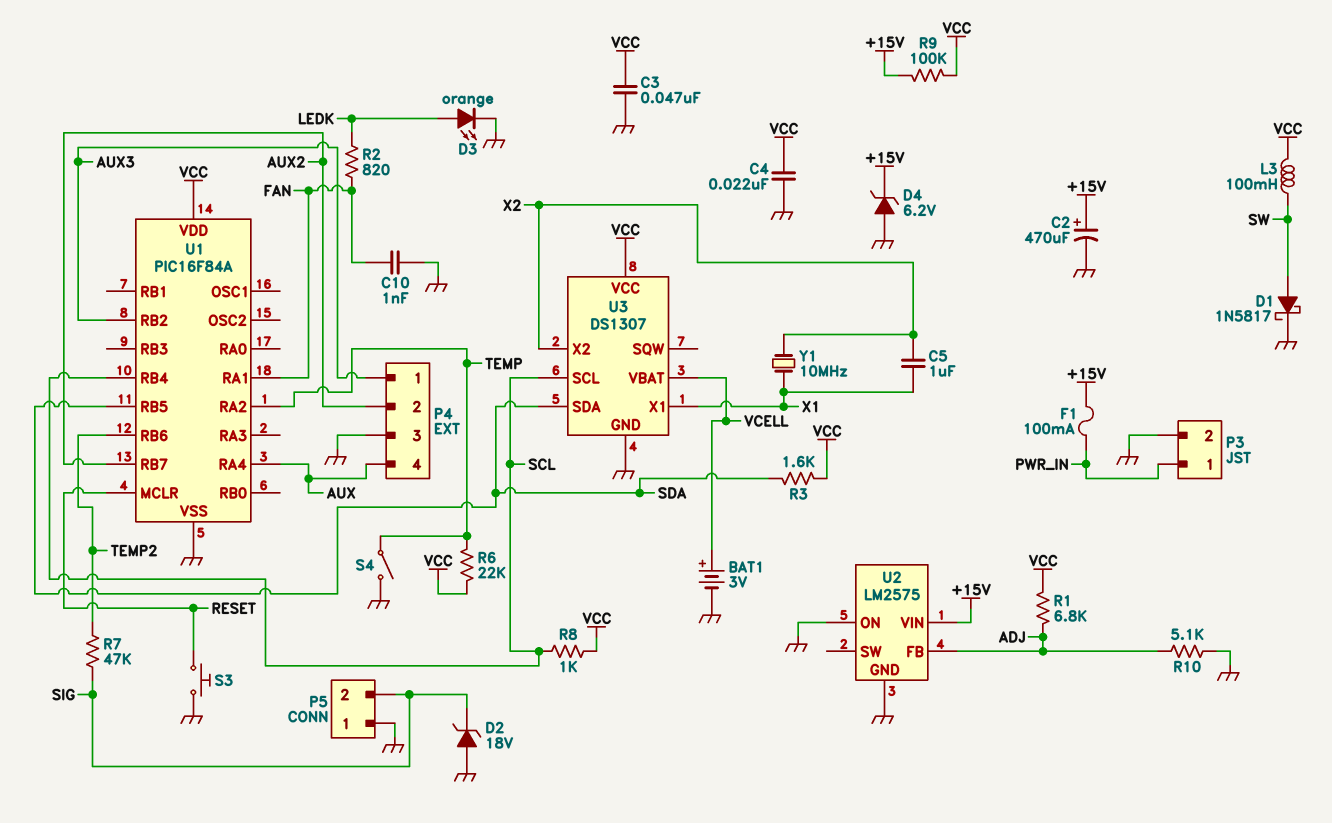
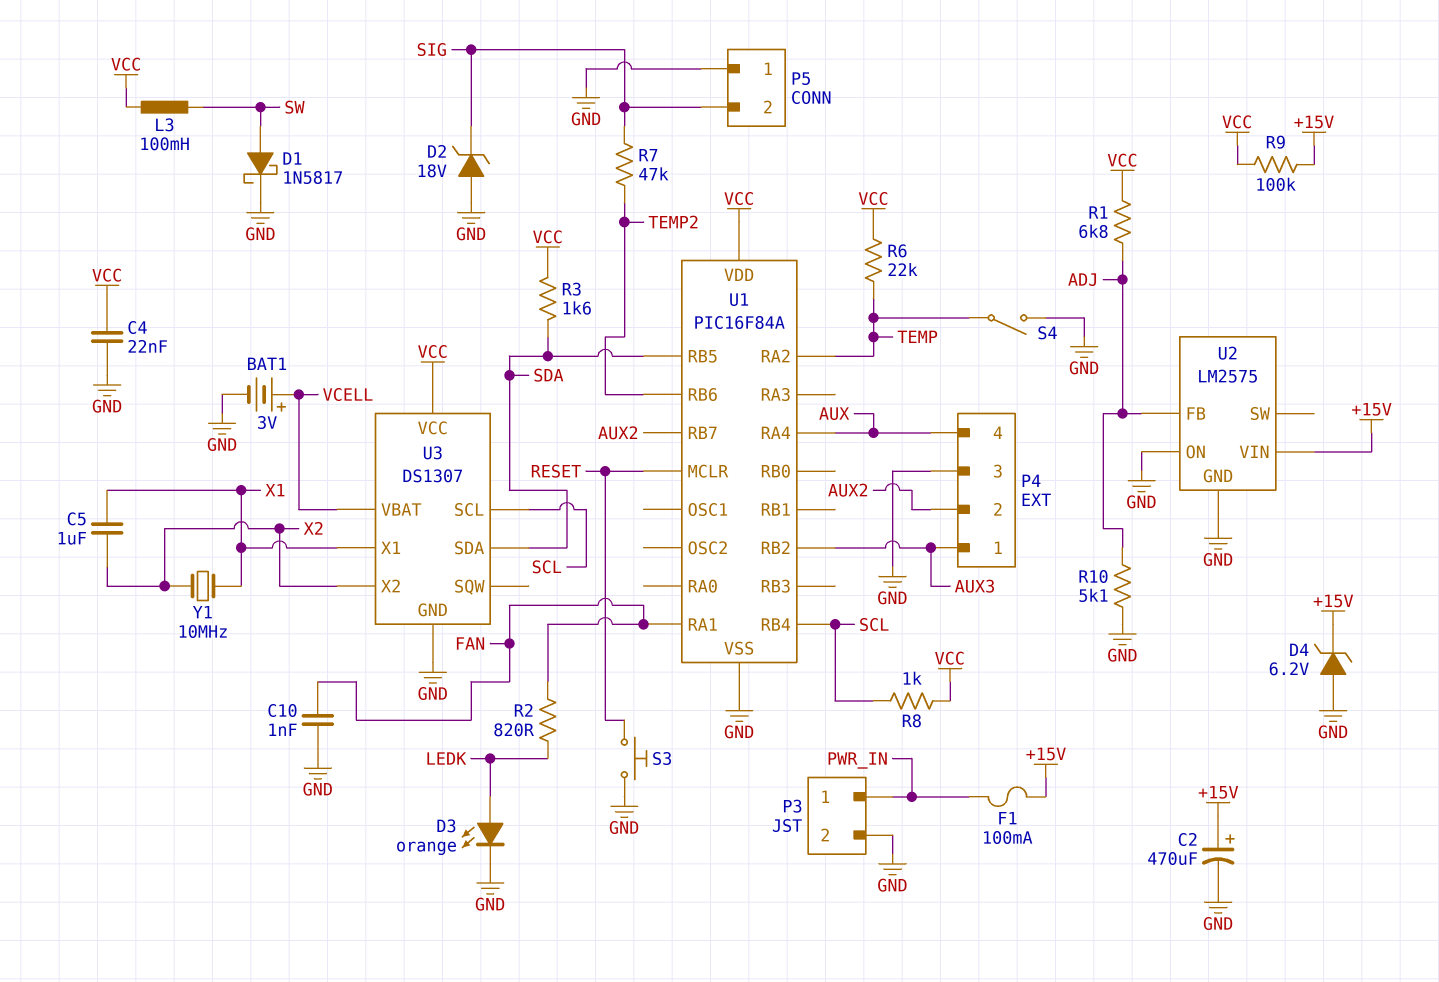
C3: 47nF (GND, VCC) -> none

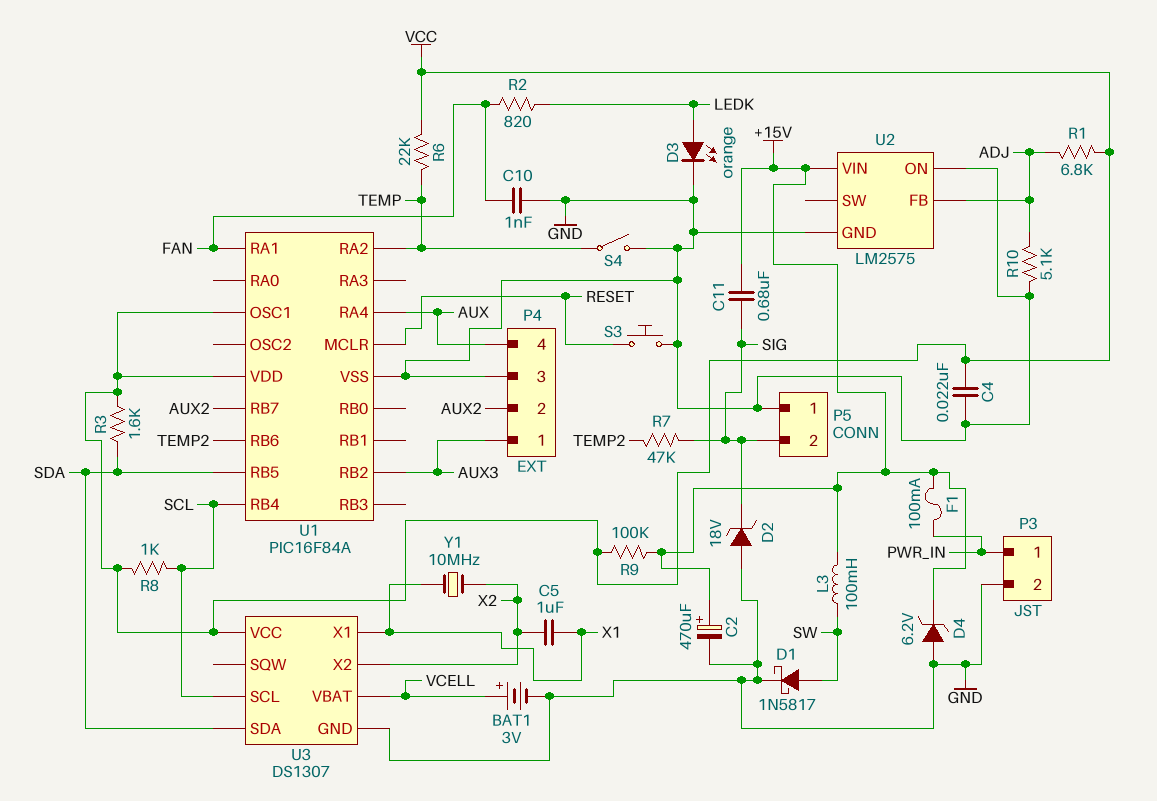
C11: none -> 680nF (+15V, SIG)
L3: 100mH (SW, VCC) -> 100mH (+15V, SW)
U1 pin OSC1: none -> VCC

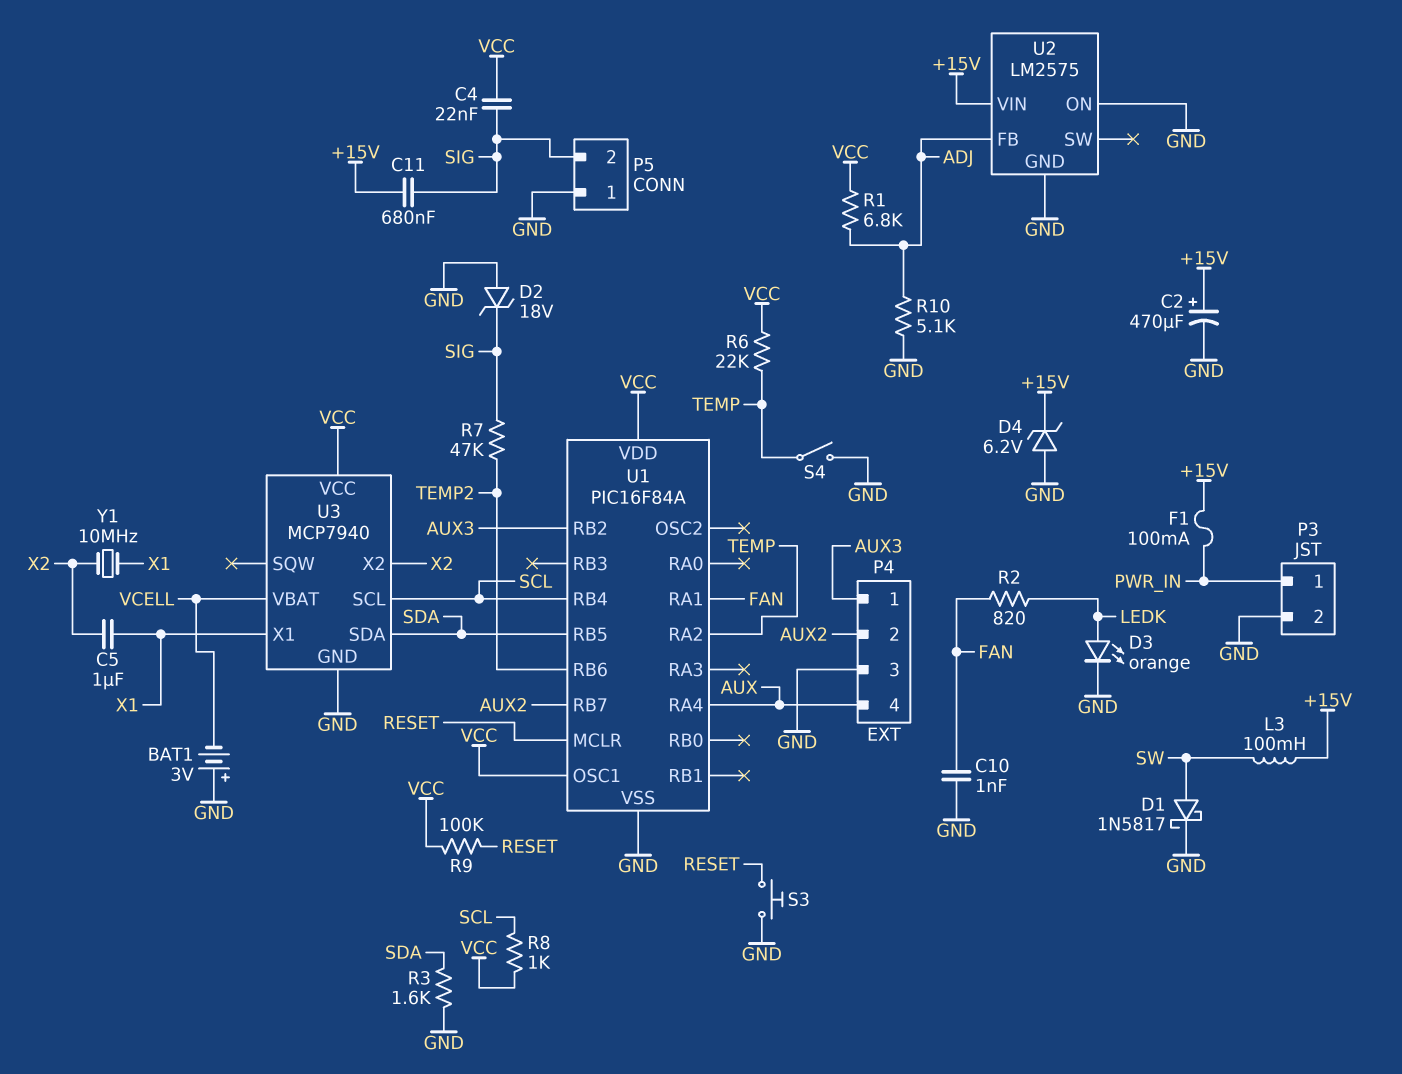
BAT1: 3V (plus VCELL, minus GND) -> 3V (plus GND, minus VCELL)
C4: 22nF (GND, VCC) -> 22nF (SIG, VCC)
R3: 1.6k (SDA, VCC) -> 1.6k (GND, SDA)
R9: 100k (+15V, VCC) -> 100k (RESET, VCC)
U3: DS1307 -> MCP7940

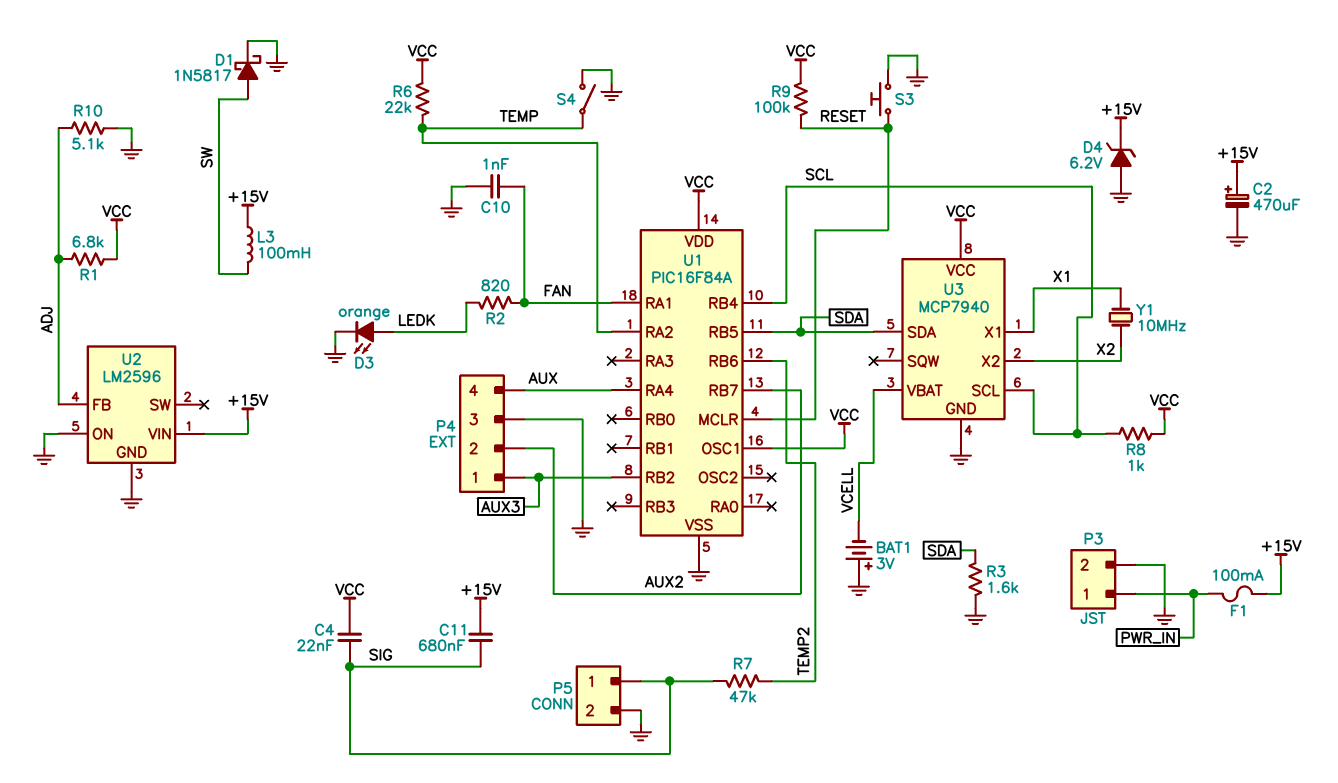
C5: 1uF (X1, X2) -> none
D2: zener 18V (A GND, K SIG) -> none
P5 pin 1: GND -> SIG
P5 pin 2: SIG -> GND
U2: LM2575 -> LM2596

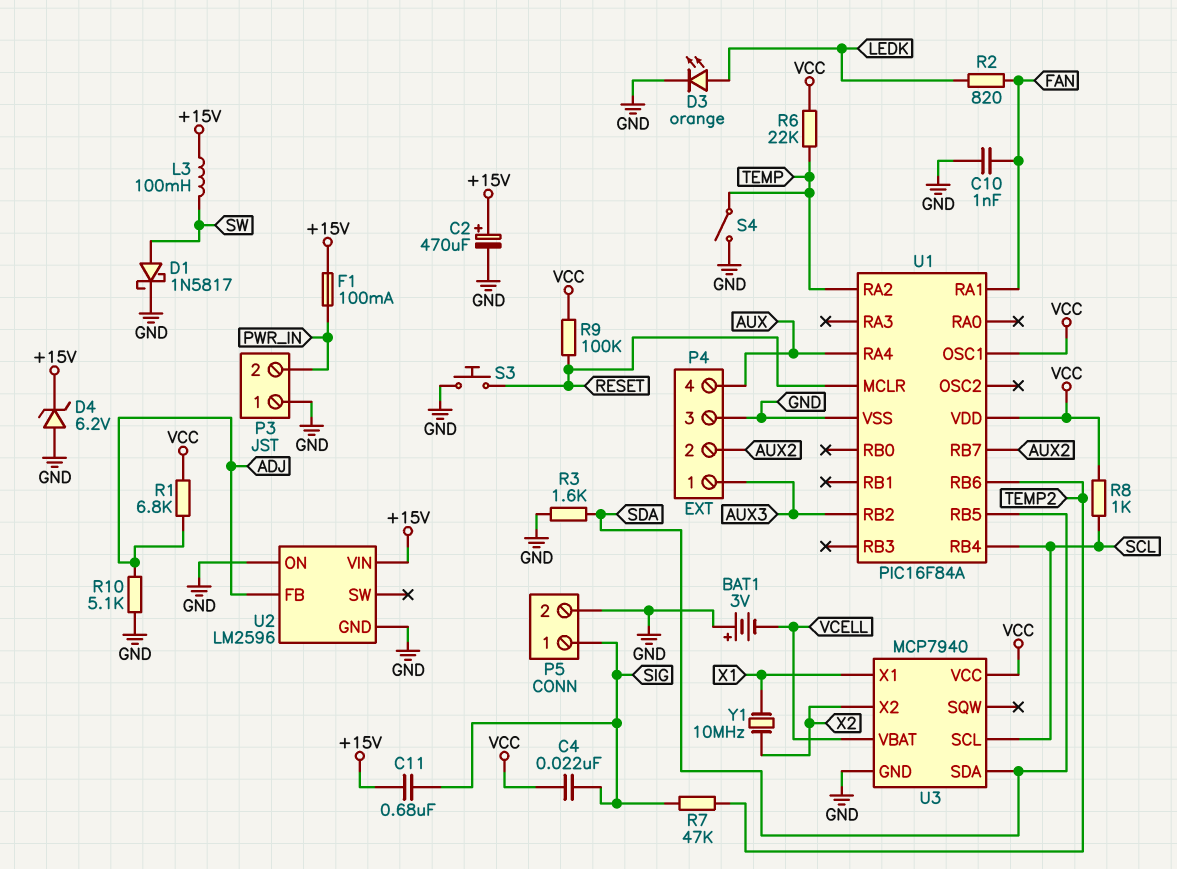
P3 pin 1: PWR_IN -> GND
P3 pin 2: GND -> PWR_IN

